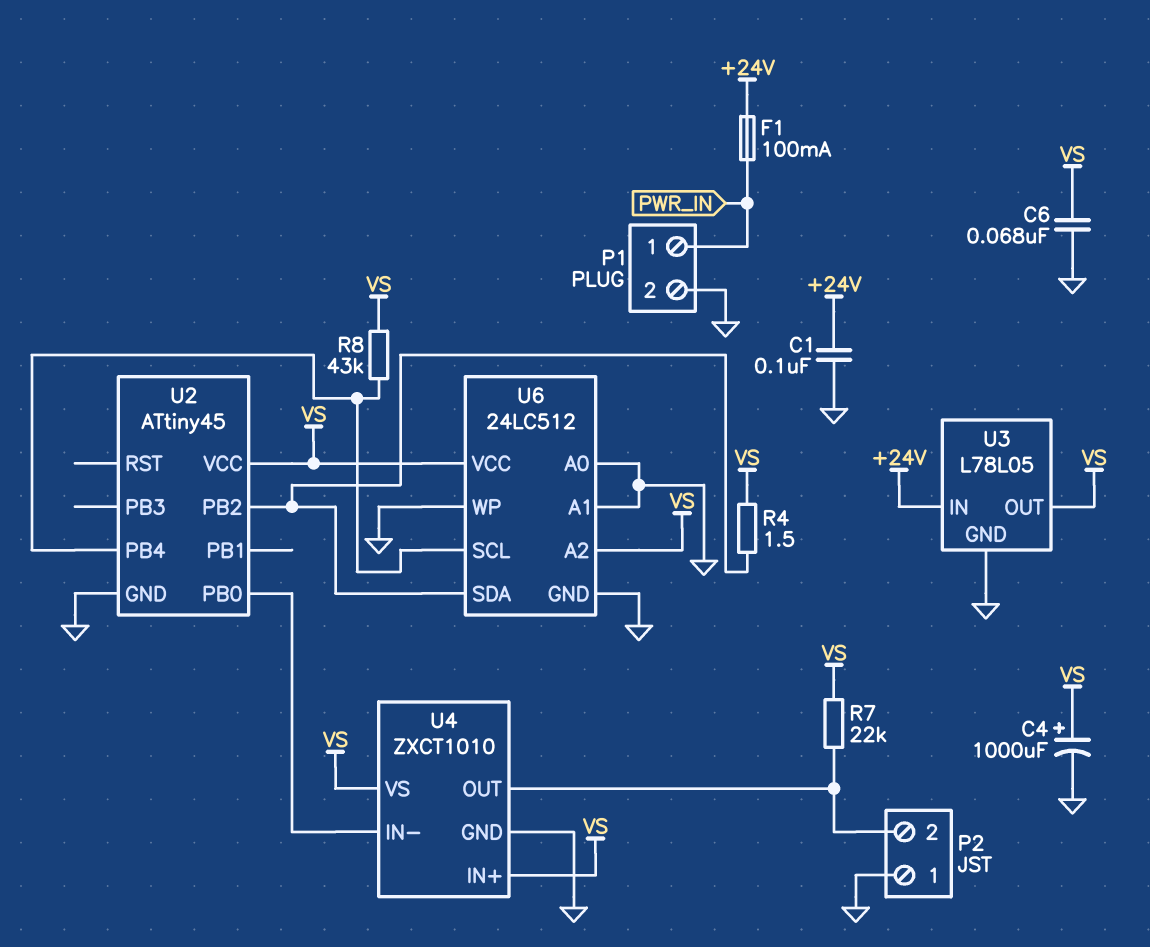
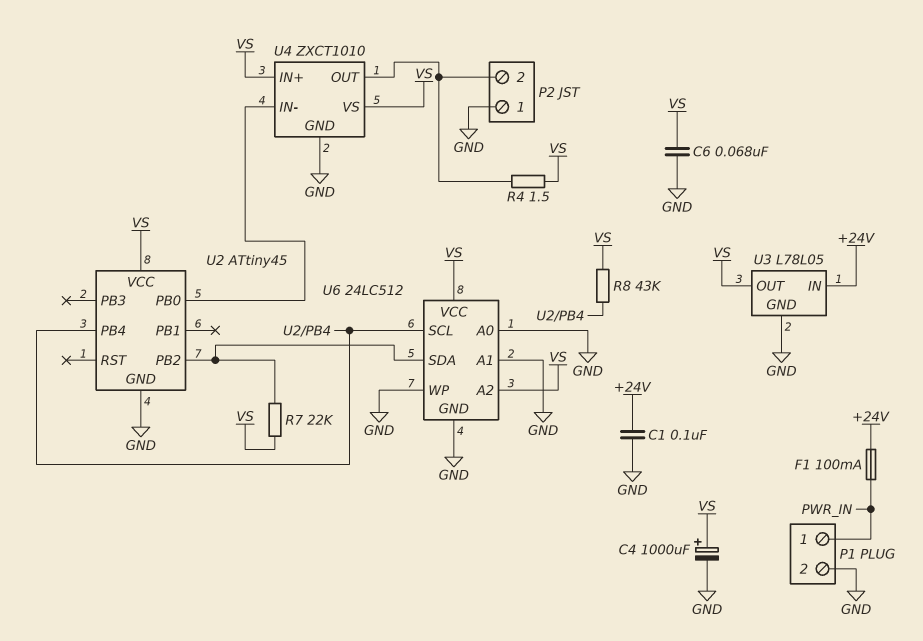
R4: 1.5 (U2/PB2, VS) -> 1.5 (P2/2, VS)
R7: 22k (P2/2, VS) -> 22k (U2/PB2, VS)

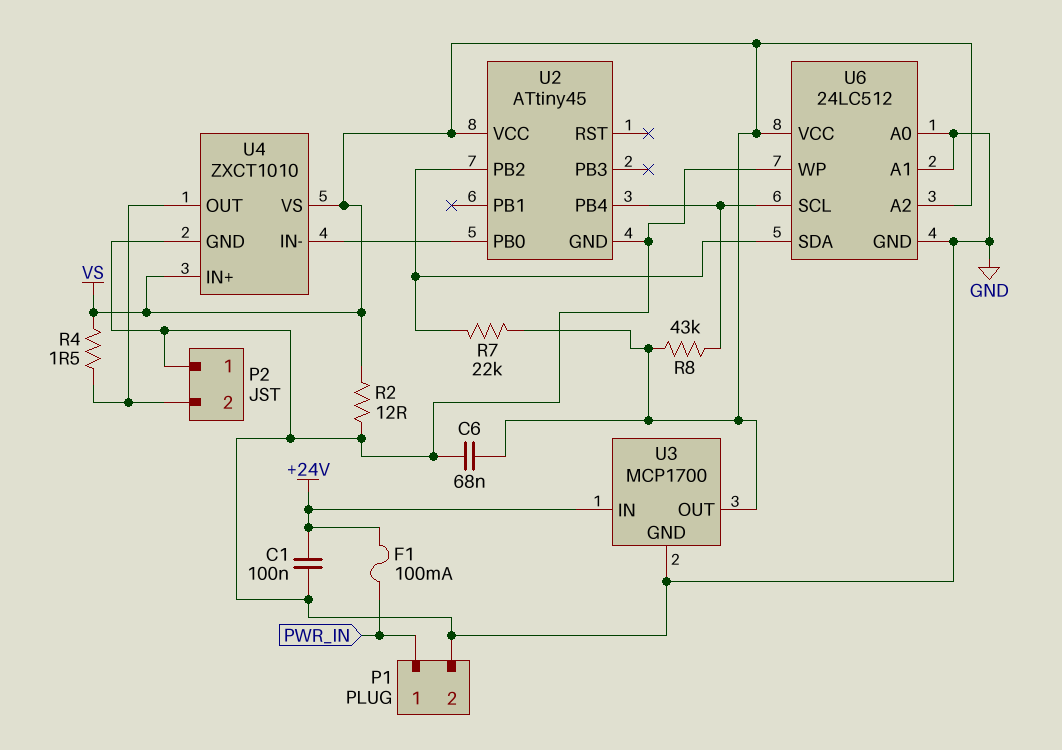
C4: 1000uF (plus VS, minus GND) -> none
R2: none -> 12 (GND, VS)
U3: L78L05 -> MCP1700

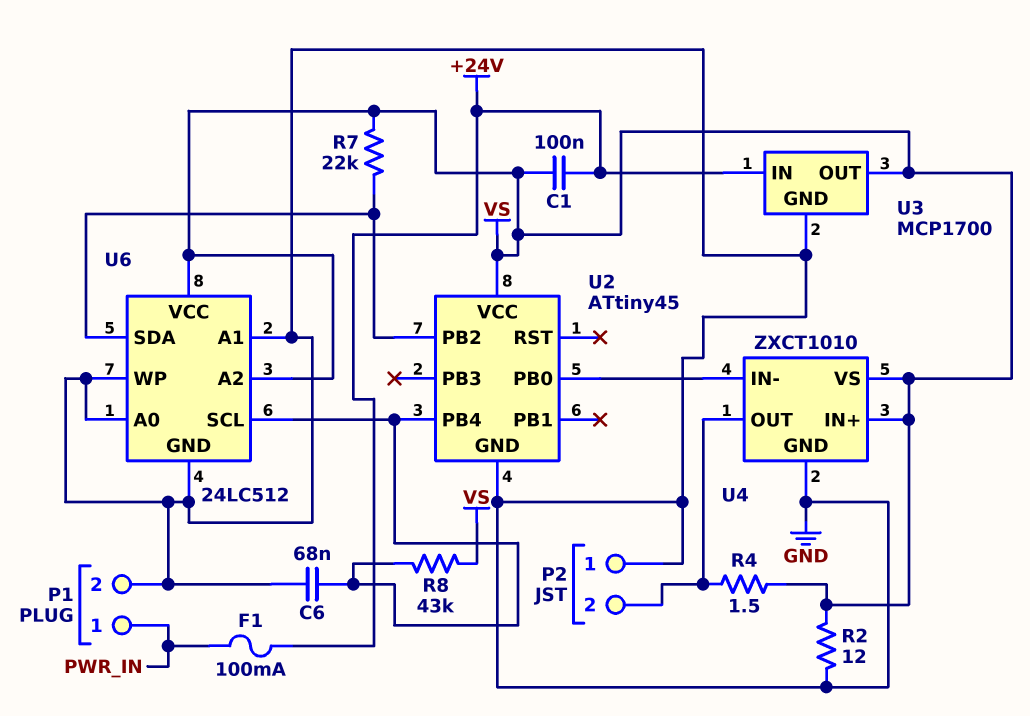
C1: 100nF (+24V, GND) -> 100nF (+24V, VS)
C6: 68nF (GND, VS) -> 68nF (GND, U2/PB4)

